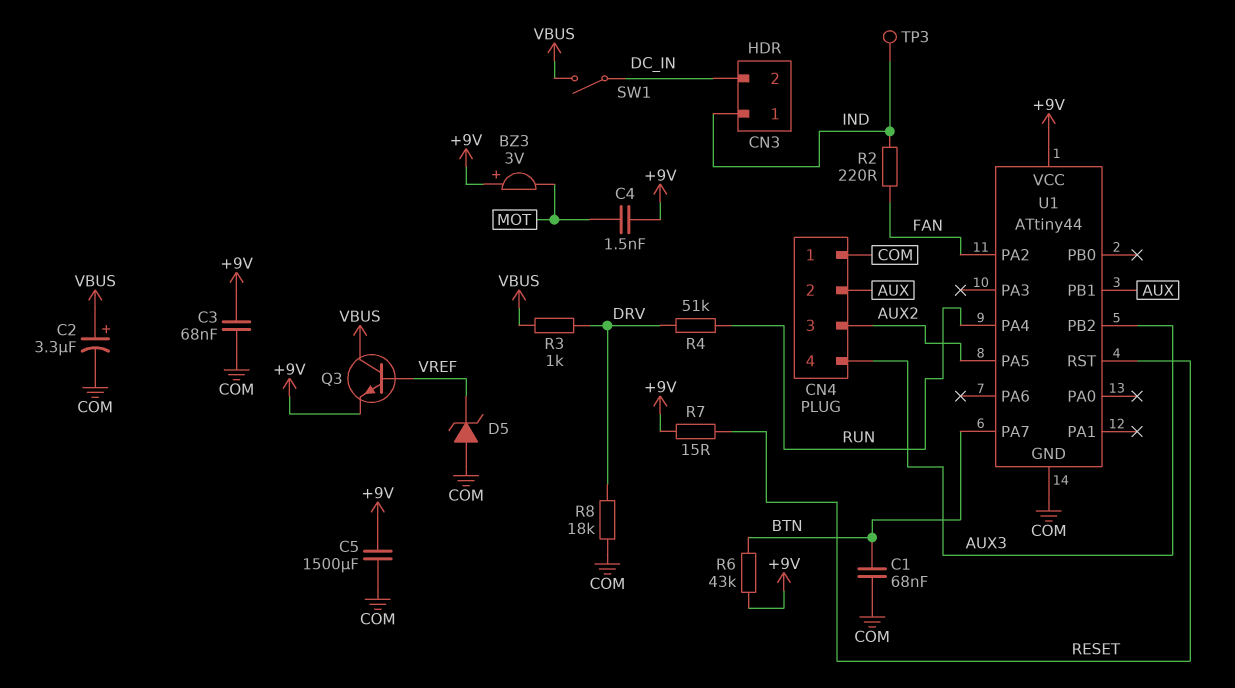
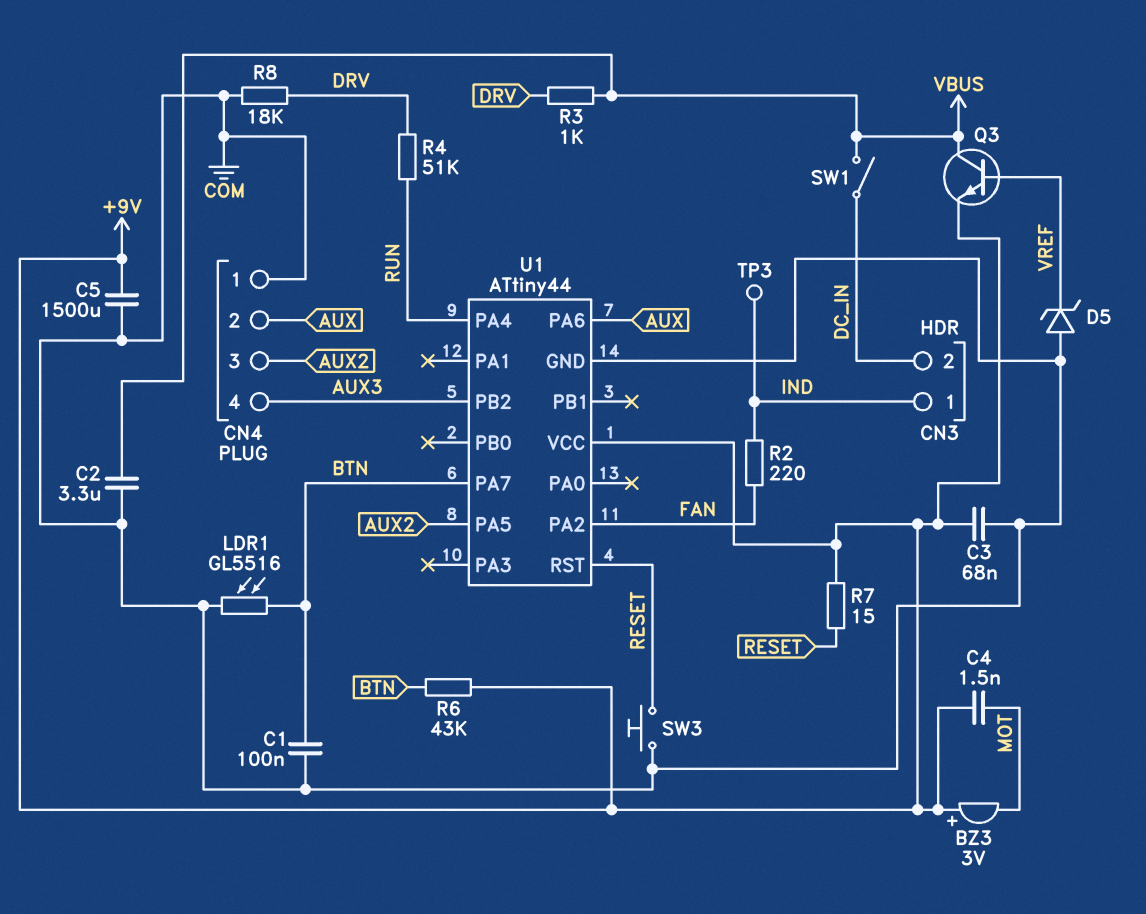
C1: 68nF (BTN, COM) -> 100nF (BTN, COM)
C2: 3.3uF (plus VBUS, minus COM) -> 3.3uF (COM, VBUS)
LDR1: none -> GL5516 (BTN, COM)
SW3: none -> button (COM, RESET)
U1 pin PA6: none -> AUX
U1 pin PB1: AUX -> none

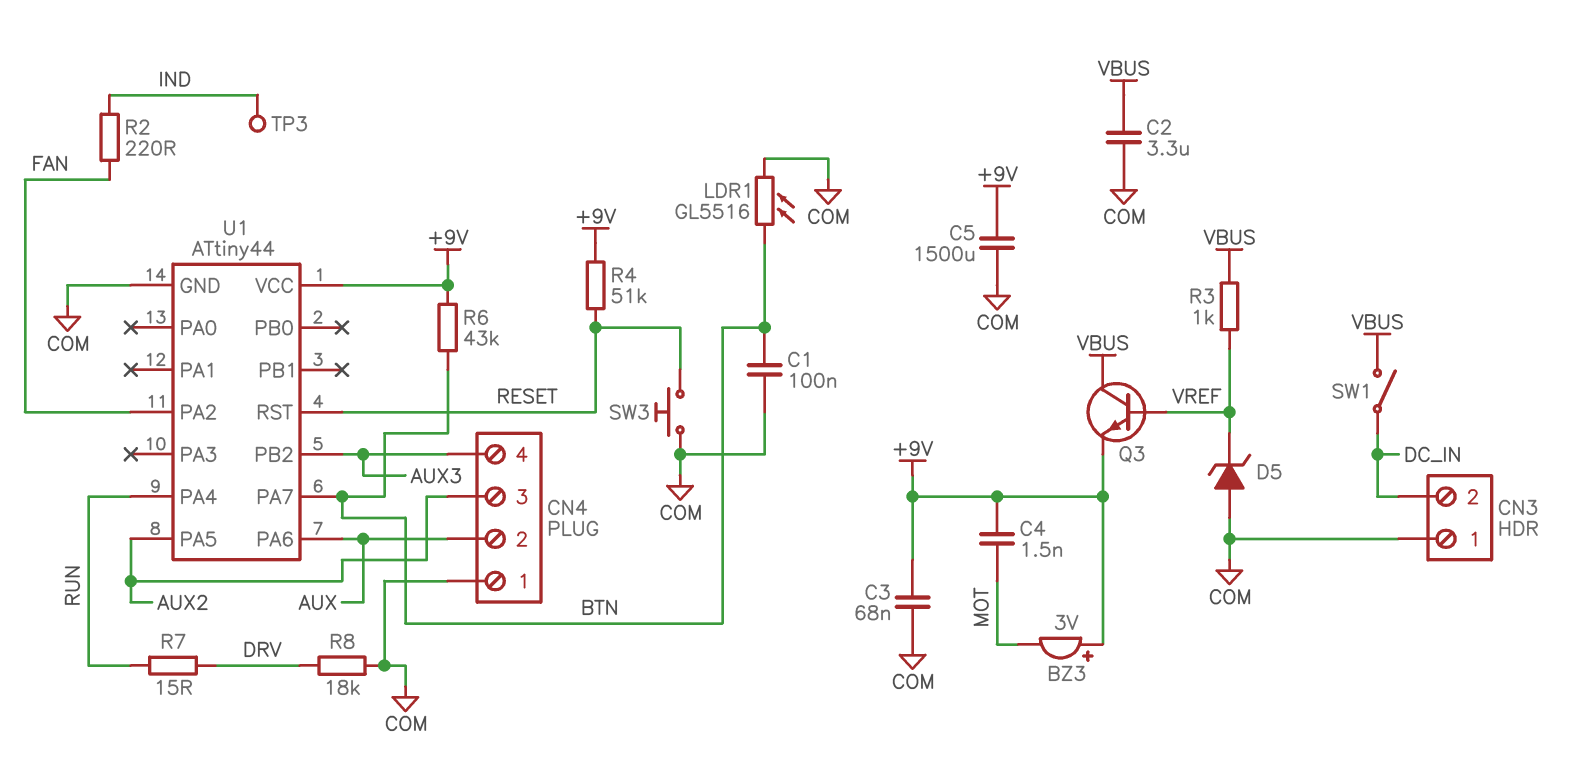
CN3 pin 1: IND -> COM
R3: 1k (DRV, VBUS) -> 1k (VBUS, VREF)
R4: 51k (DRV, RUN) -> 51k (+9V, RESET)
R7: 15 (+9V, RESET) -> 15 (DRV, RUN)

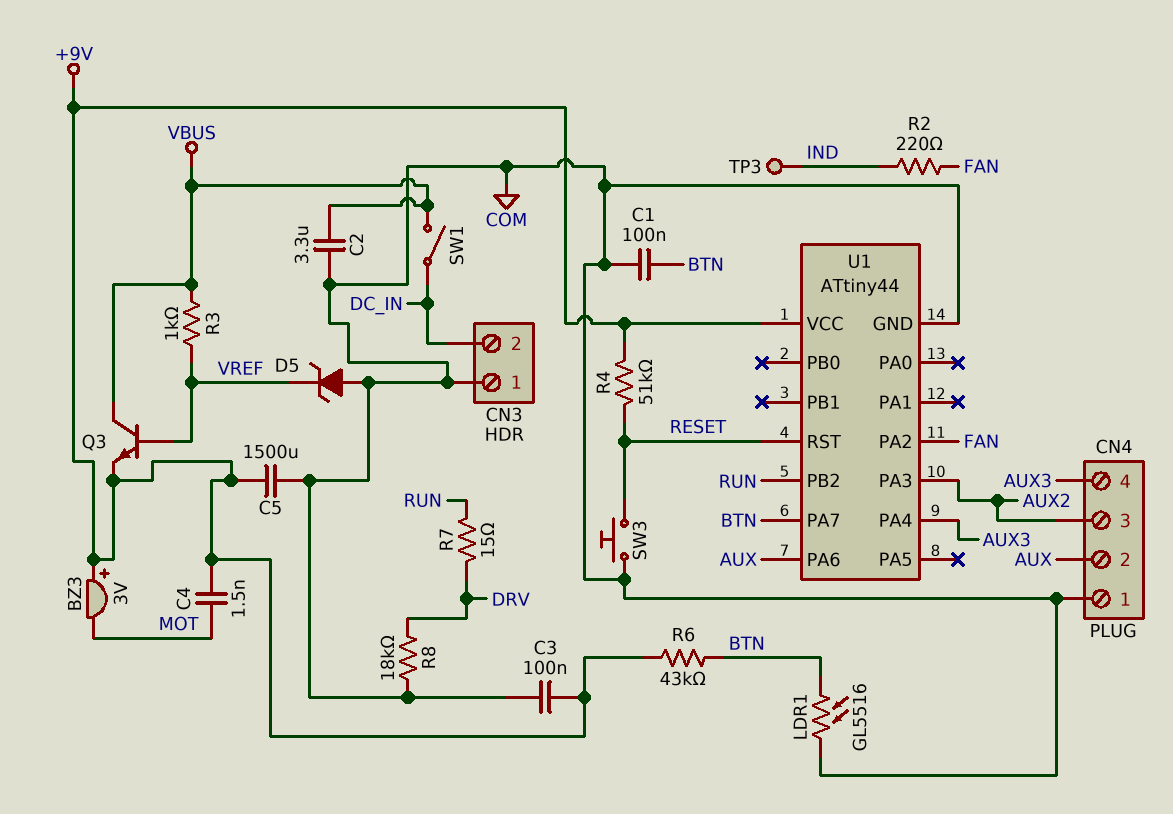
C3: 68nF (+9V, COM) -> 100nF (+9V, COM)
U1 pin PA3: none -> AUX2
U1 pin PA4: RUN -> AUX3
U1 pin PA5: AUX2 -> none
U1 pin PB2: AUX3 -> RUN

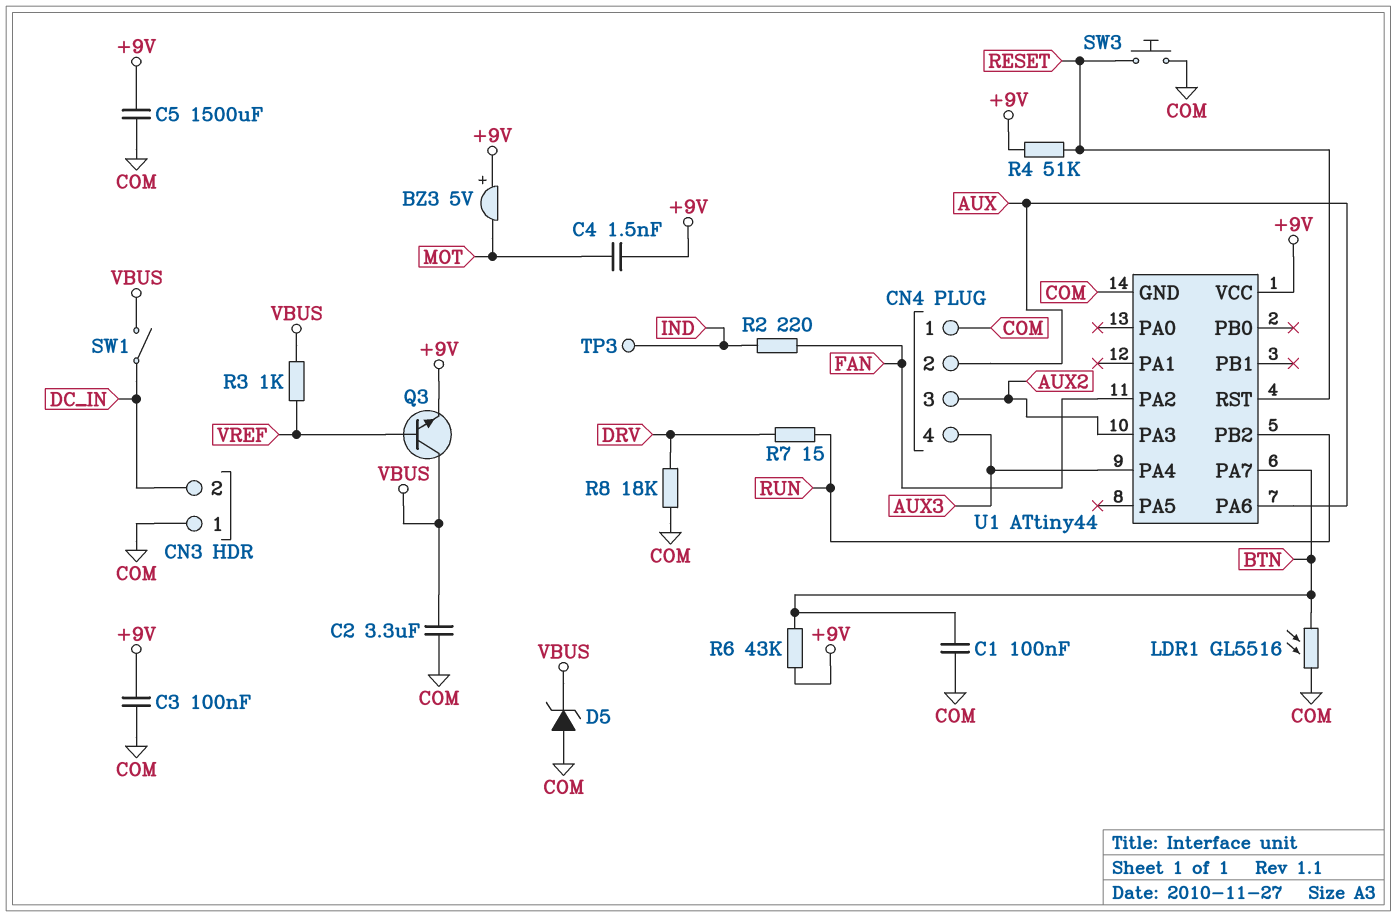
BZ3: buzzer 3V (plus +9V, minus MOT) -> buzzer 5V (plus +9V, minus MOT)
D5: zener (A COM, K VREF) -> zener (A COM, K VBUS)

